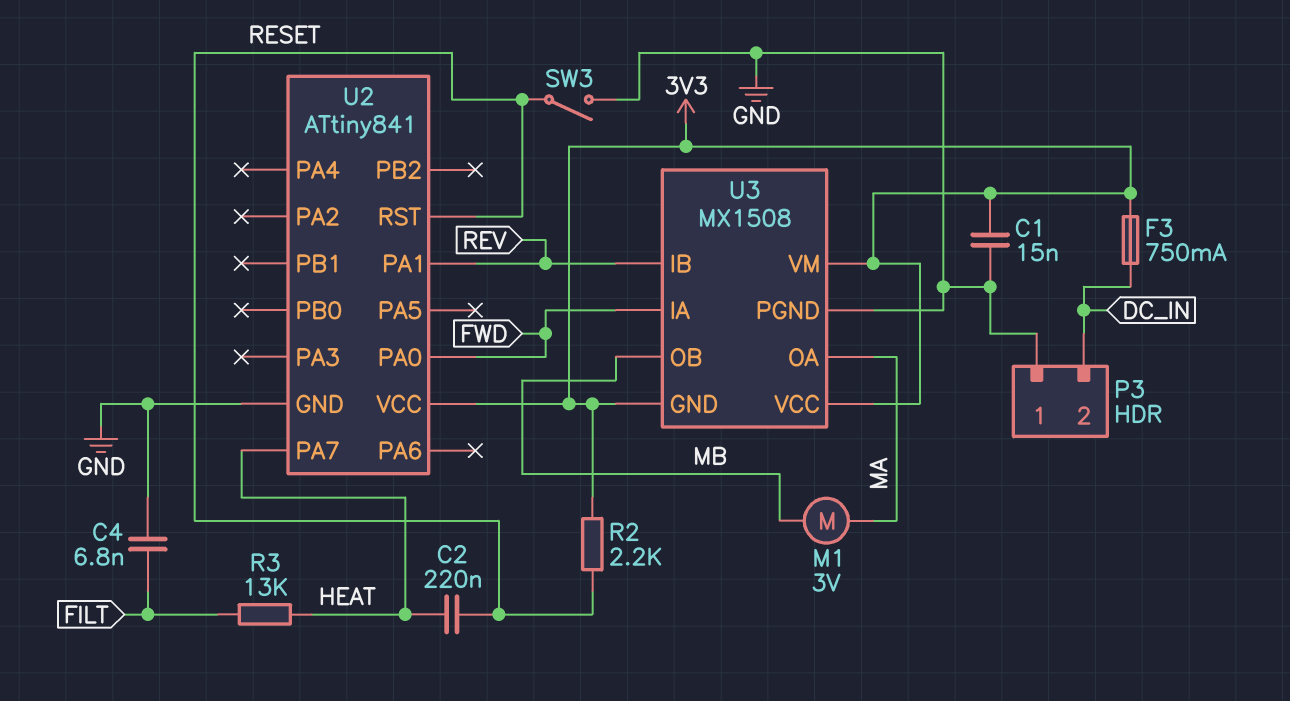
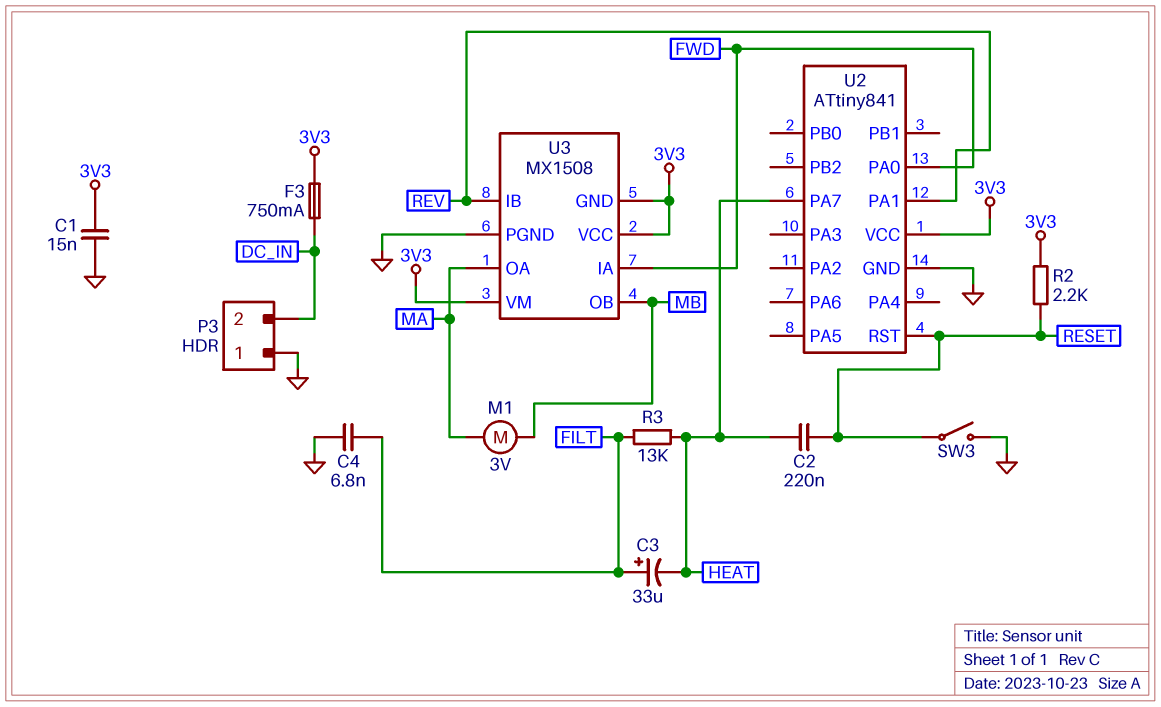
C3: none -> 33uF (plus FILT, minus HEAT)

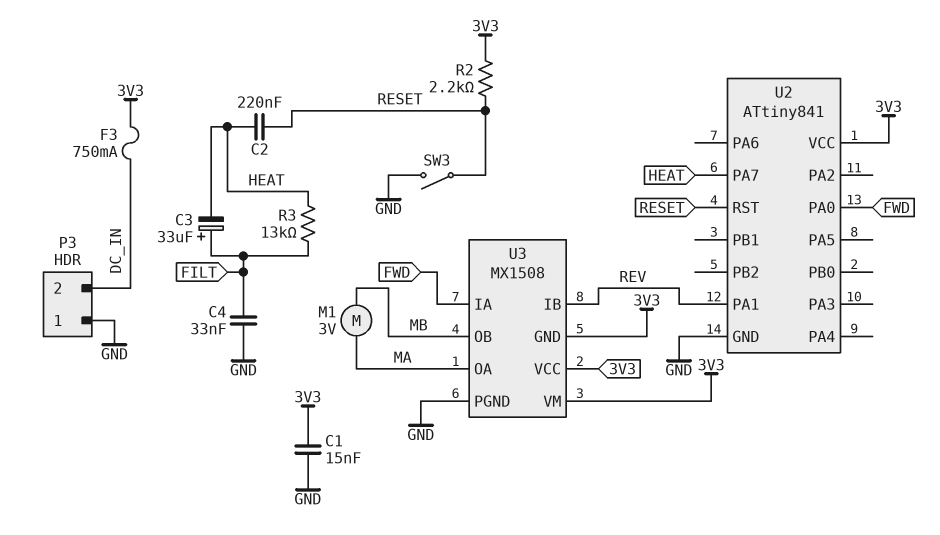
C4: 6.8nF (FILT, GND) -> 33nF (FILT, GND)

